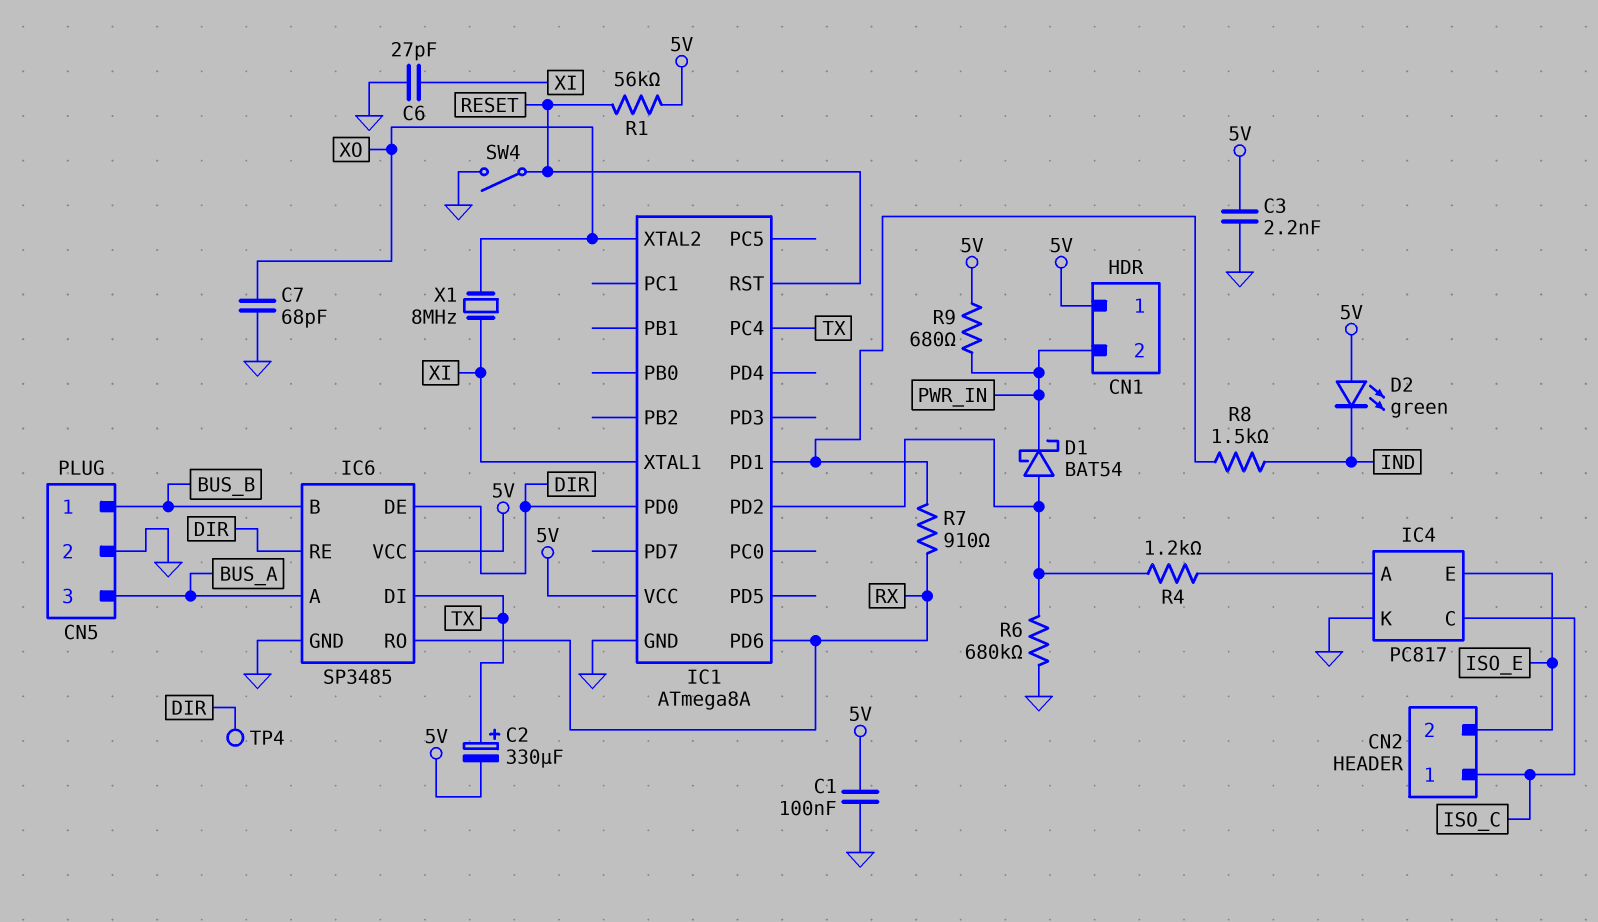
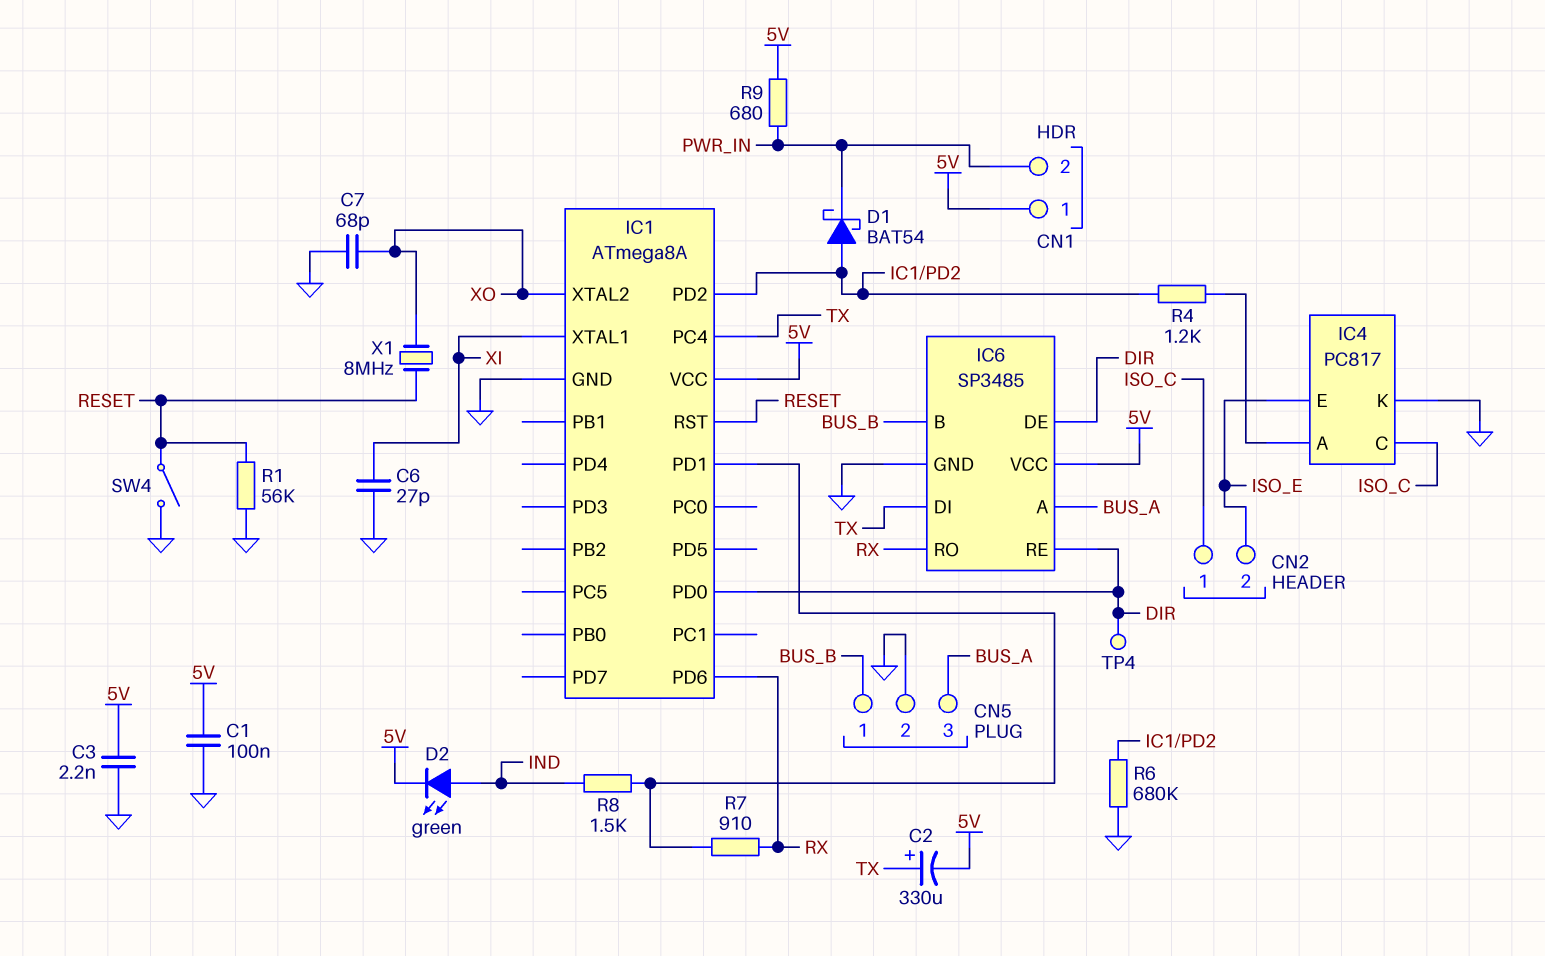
D2: LED green (A 5V, K IND) -> LED green (A IND, K 5V)
R1: 56k (5V, RESET) -> 56k (GND, RESET)
X1: 8MHz (XI, XO) -> 8MHz (RESET, XO)

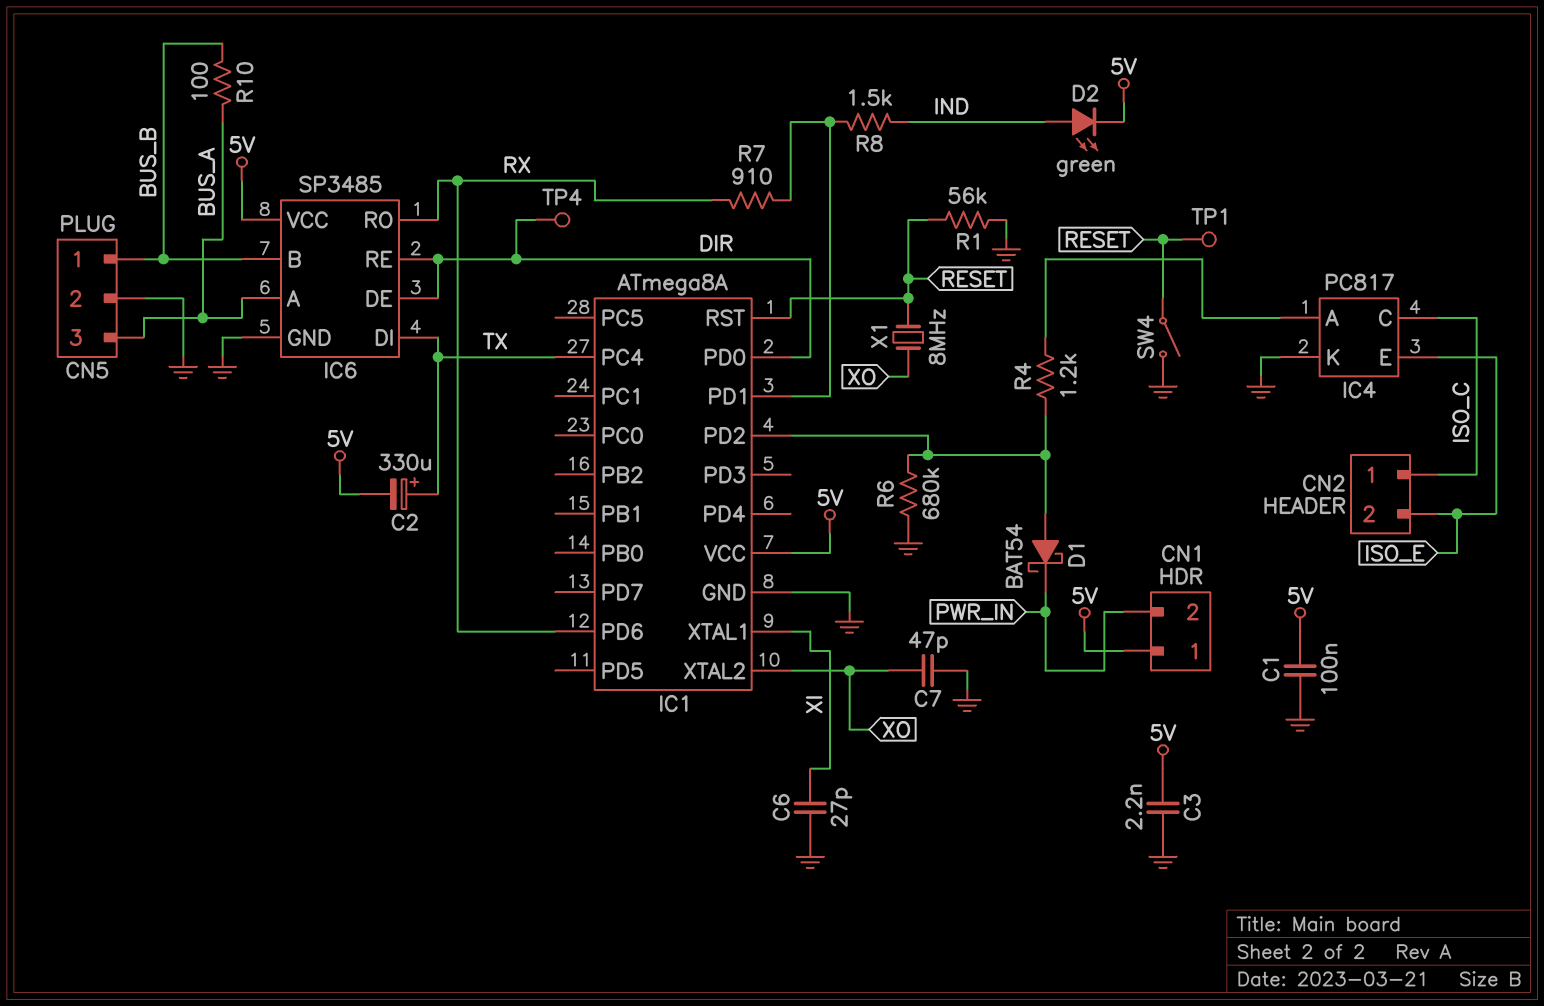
C7: 68pF (GND, XO) -> 47pF (GND, XO)
R9: 680 (5V, PWR_IN) -> none
R10: none -> 100 (BUS_A, BUS_B)
TP1: none -> test point (RESET)

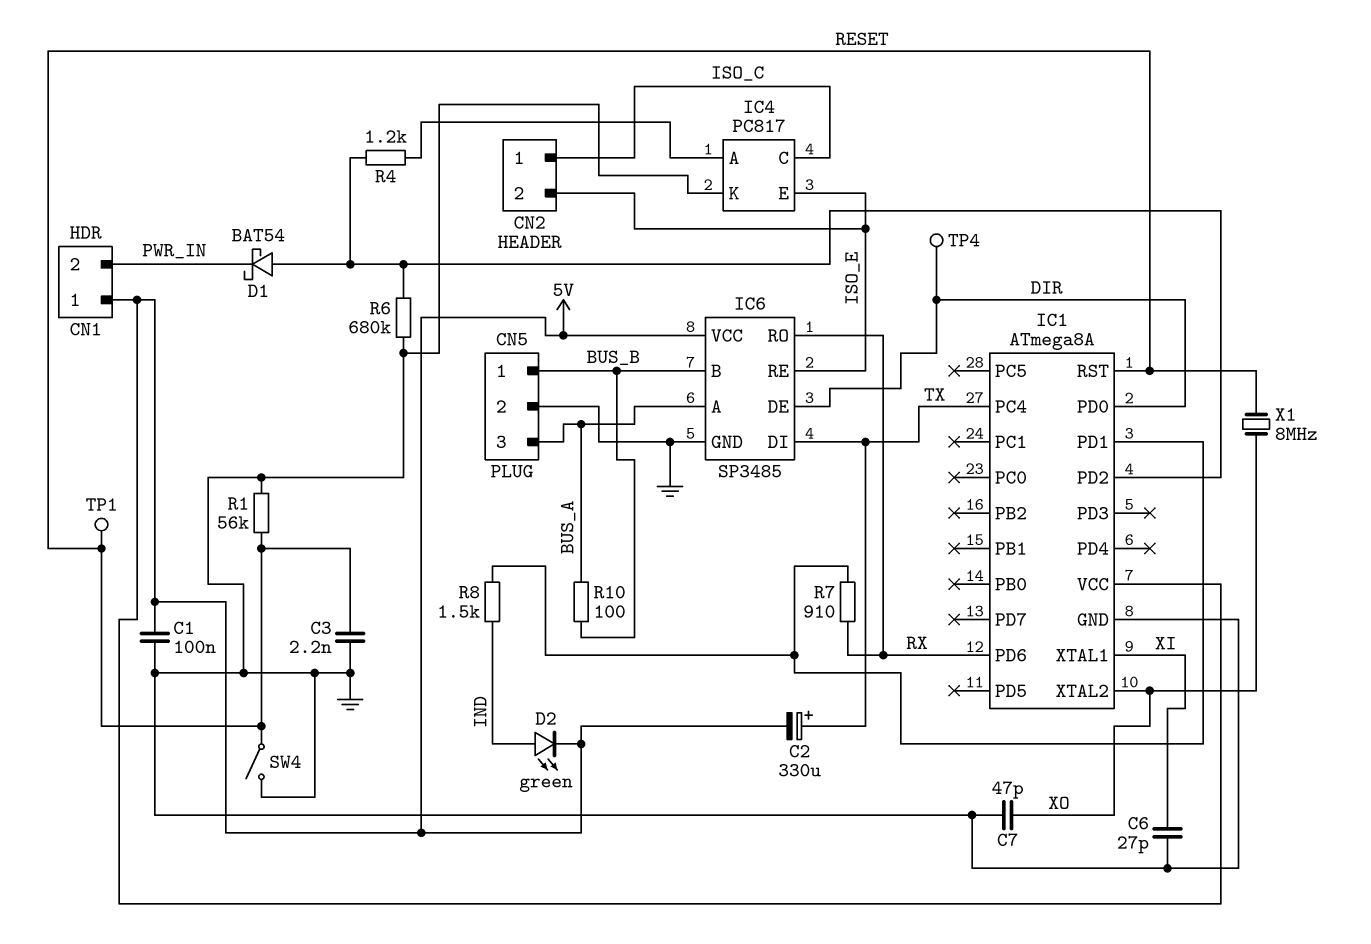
C3: 2.2nF (5V, GND) -> 2.2nF (GND, RESET)
IC6 pin RE: DIR -> ISO_E

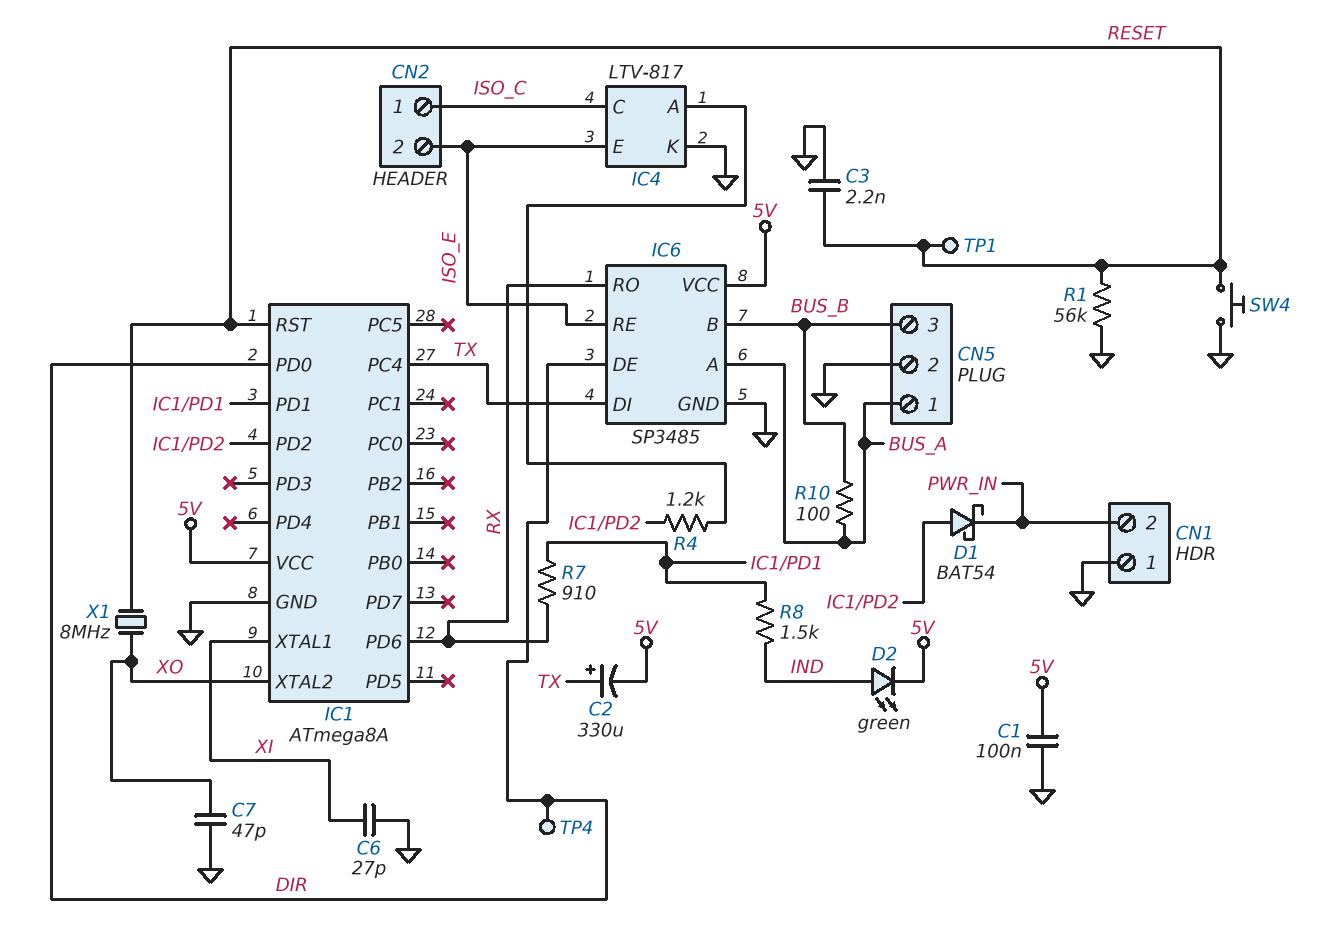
CN1 pin 1: 5V -> GND
CN5 pin 1: BUS_B -> BUS_A
CN5 pin 3: BUS_A -> BUS_B
IC4: PC817 -> LTV-817
R6: 680k (GND, IC1/PD2) -> none
SW4: switch (GND, RESET) -> button (GND, RESET)

